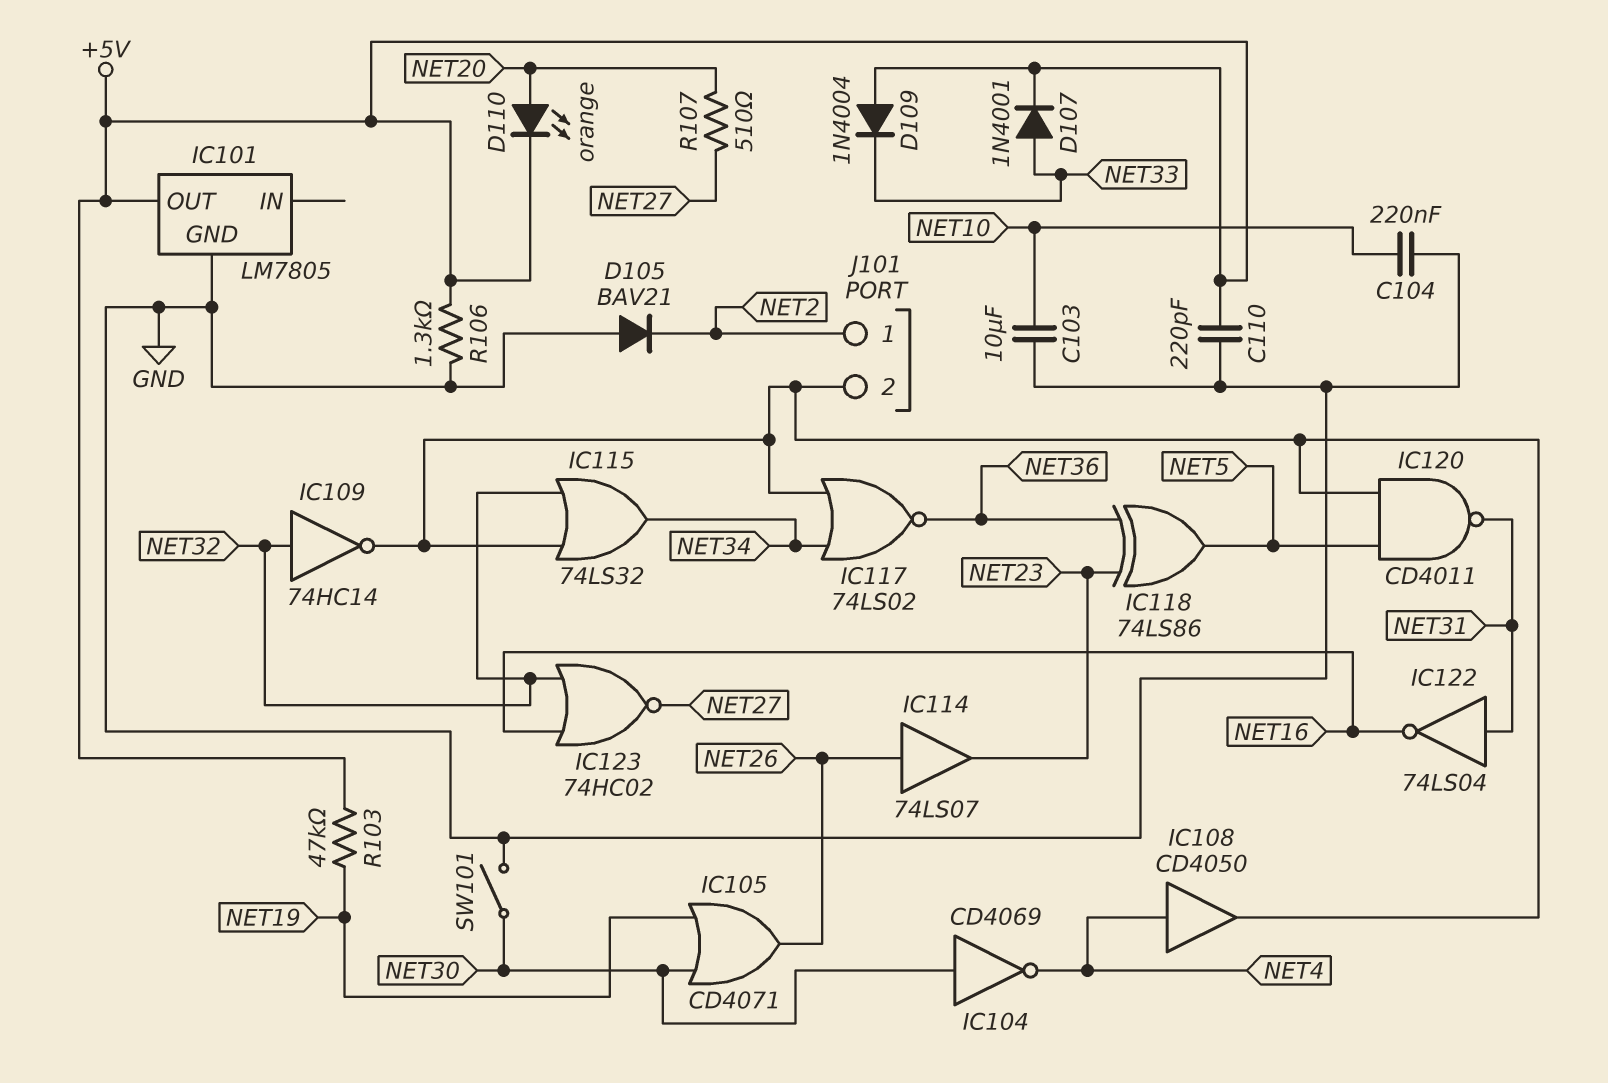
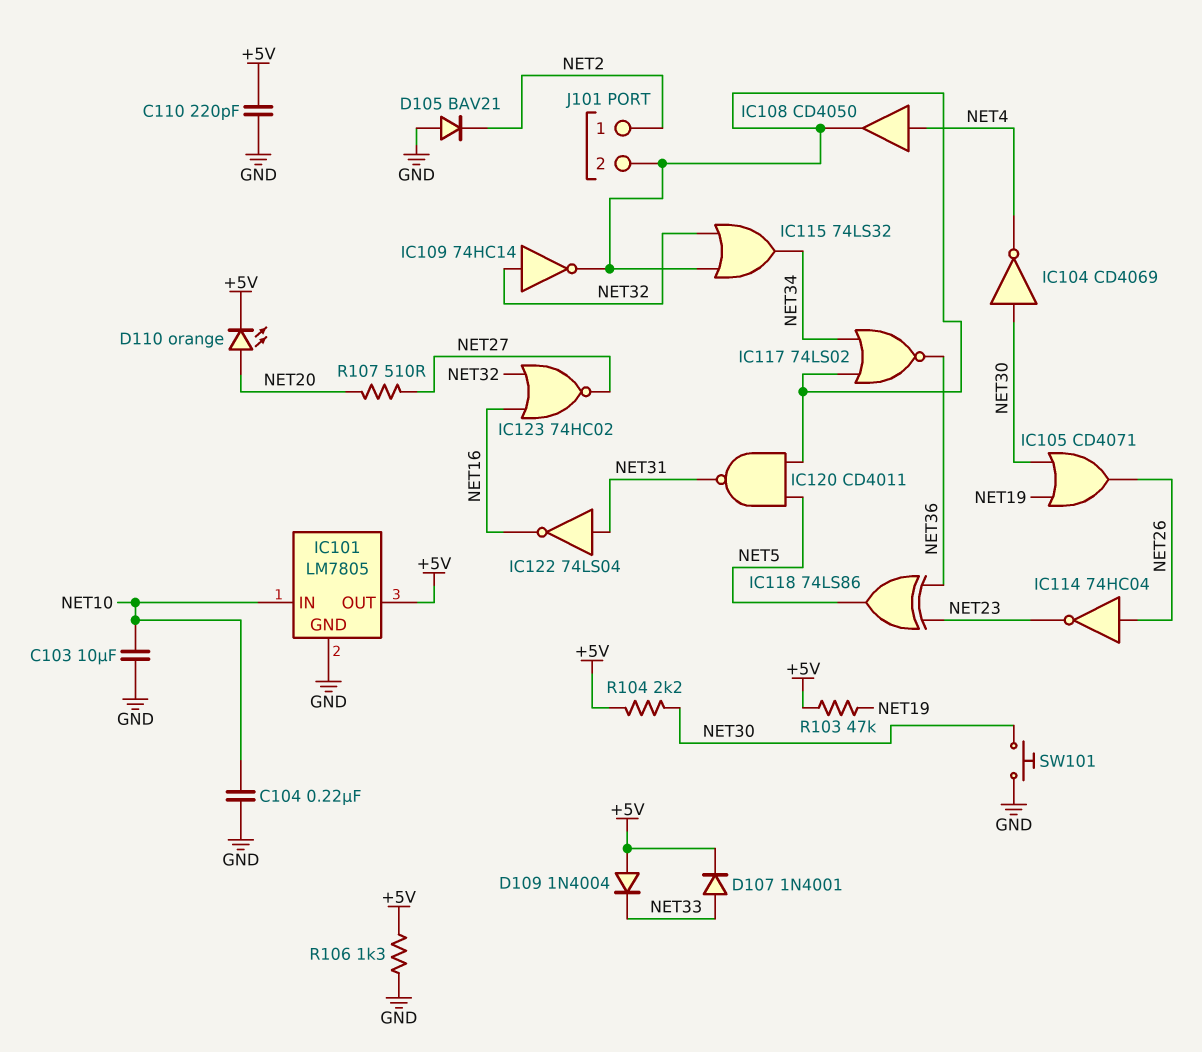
IC101 pin IN: none -> NET10
IC114: buffer 74LS07 (in NET26, out NET23) -> NOT 74HC04 (in NET26, out NET23)
R104: none -> 2.2k (+5V, NET30)
SW101: switch (GND, NET30) -> button (GND, NET30)

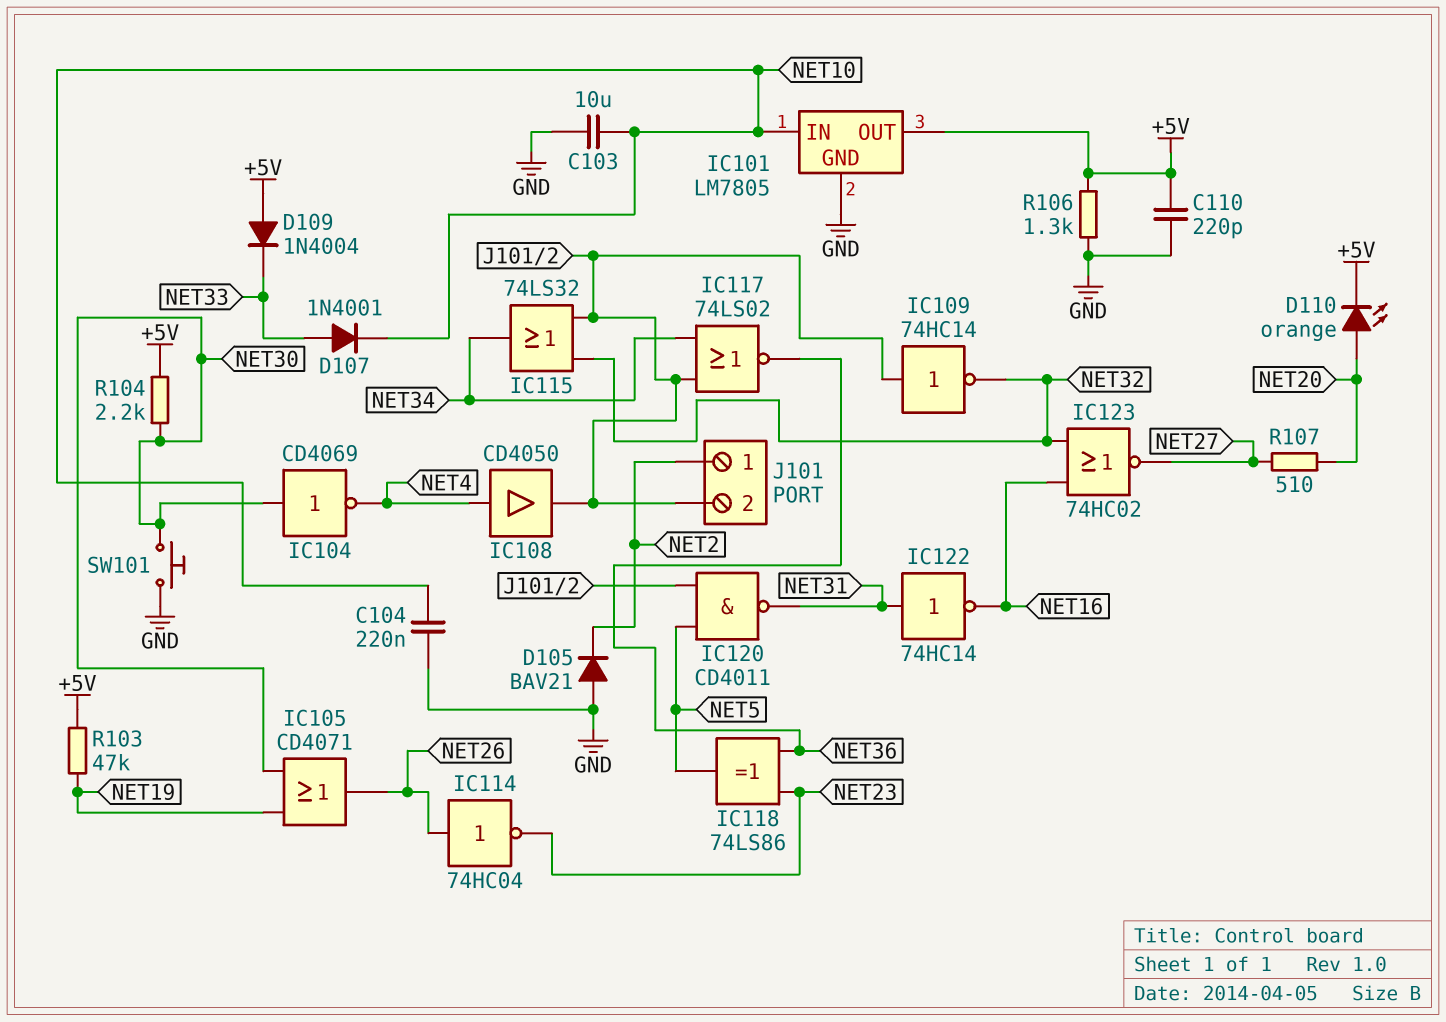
D107: diode 1N4001 (A NET33, K +5V) -> diode 1N4001 (A NET33, K NET10)
IC109: NOT 74HC14 (in NET32, out J101/2) -> NOT 74HC14 (in J101/2, out NET32)
IC122: NOT 74LS04 (in NET31, out NET16) -> NOT 74HC14 (in NET31, out NET16)

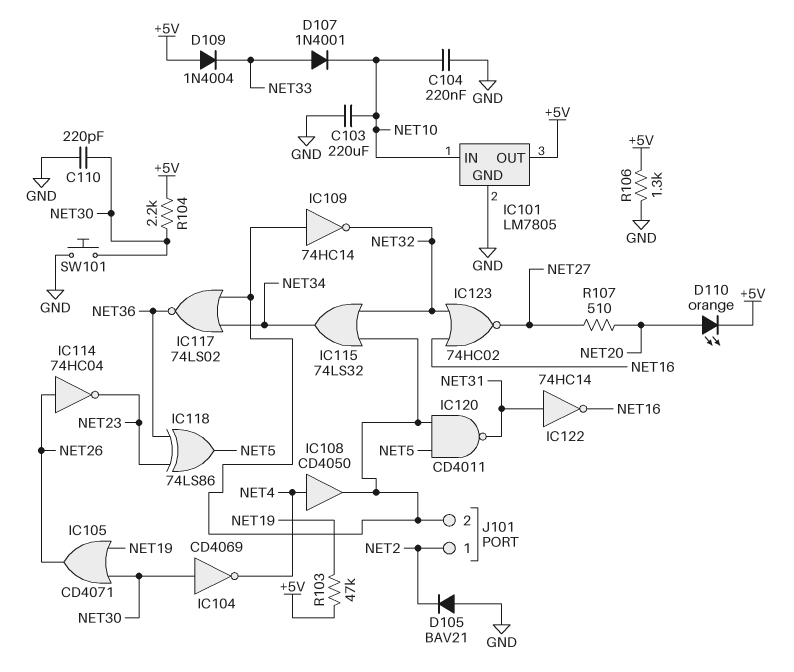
C103: 10uF (GND, NET10) -> 220uF (GND, NET10)
C110: 220pF (+5V, GND) -> 220pF (GND, NET30)

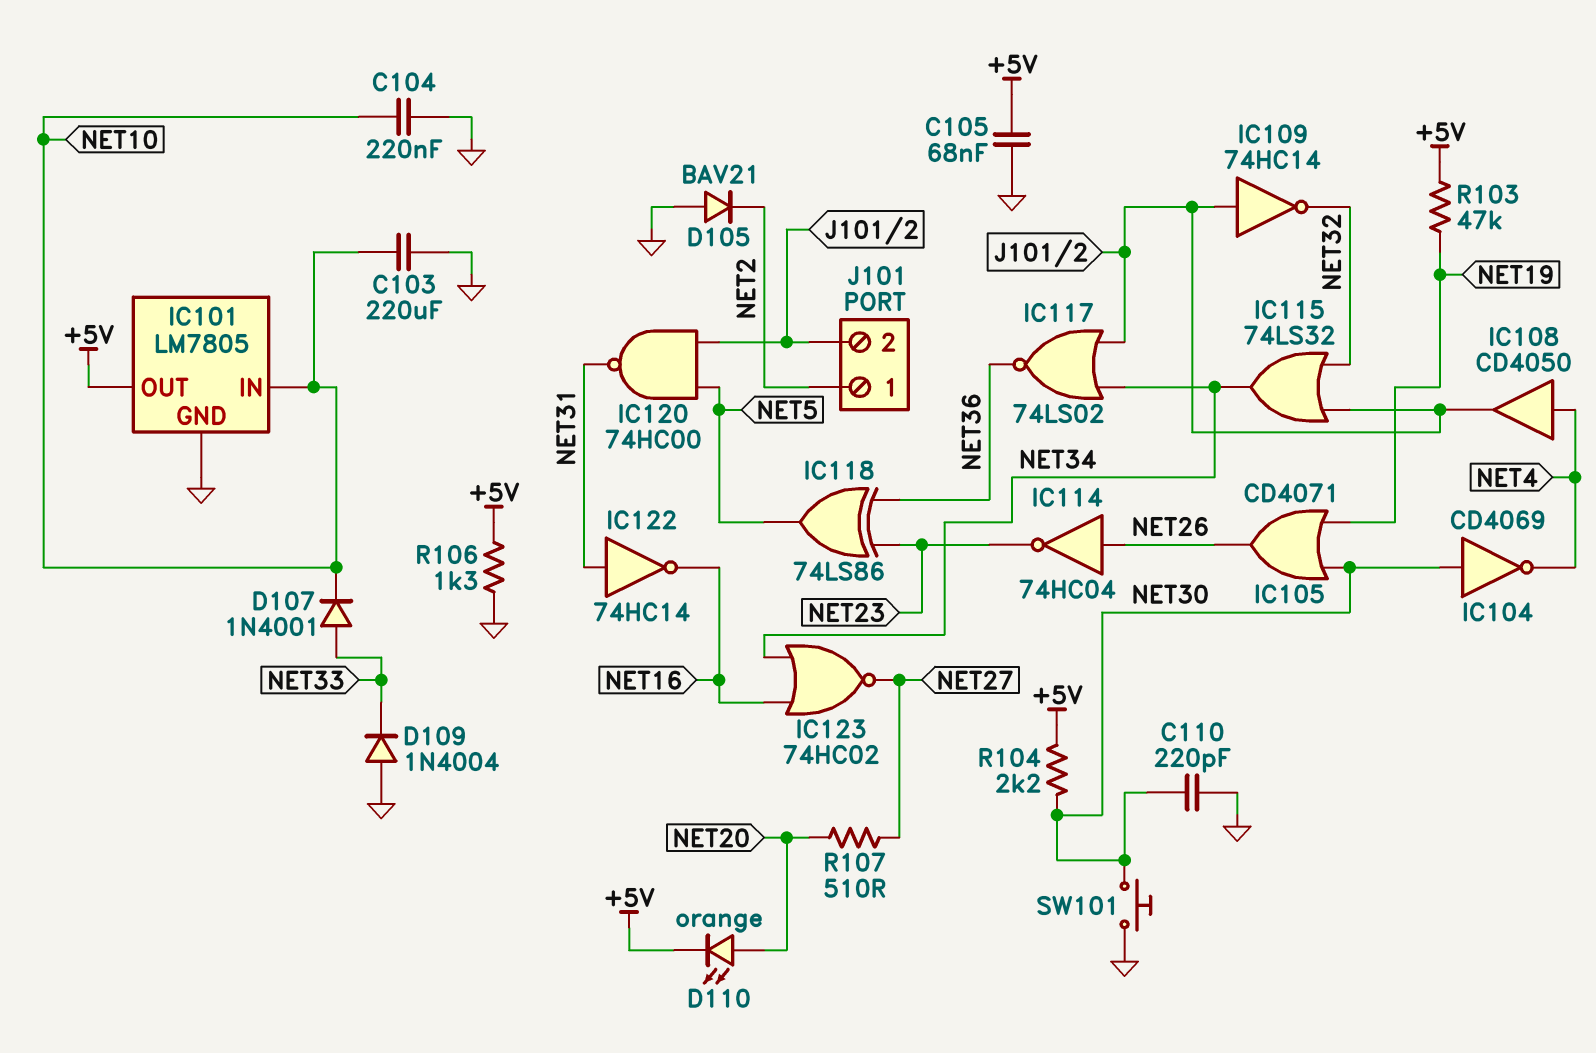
C105: none -> 68nF (+5V, GND)
D109: diode 1N4004 (A +5V, K NET33) -> diode 1N4004 (A GND, K NET33)
IC120: NAND CD4011 (in J101/2, in NET5, out NET31) -> NAND 74HC00 (in J101/2, in NET5, out NET31)
IC123: NOR 74HC02 (in NET16, in NET32, out NET27) -> NOR 74HC02 (in NET16, in NET34, out NET27)

